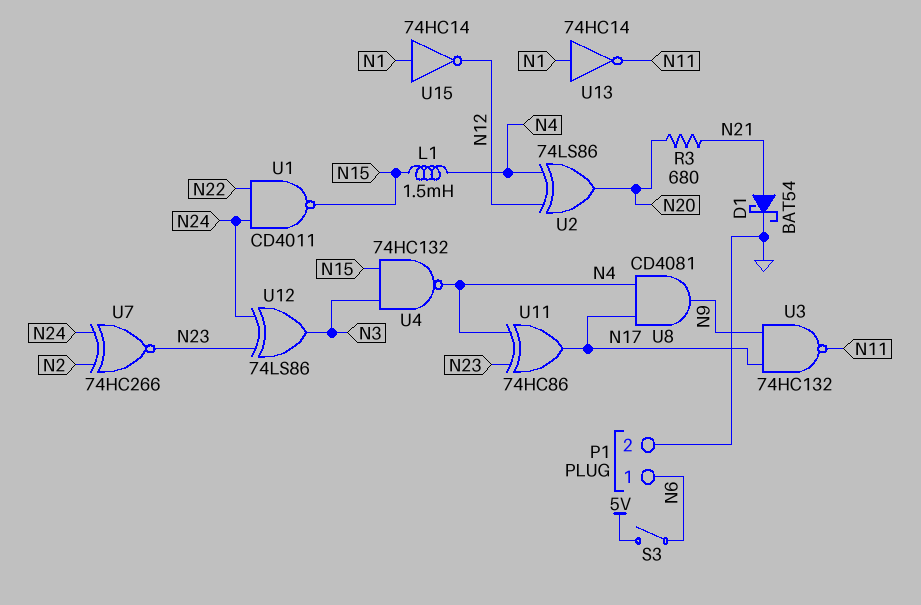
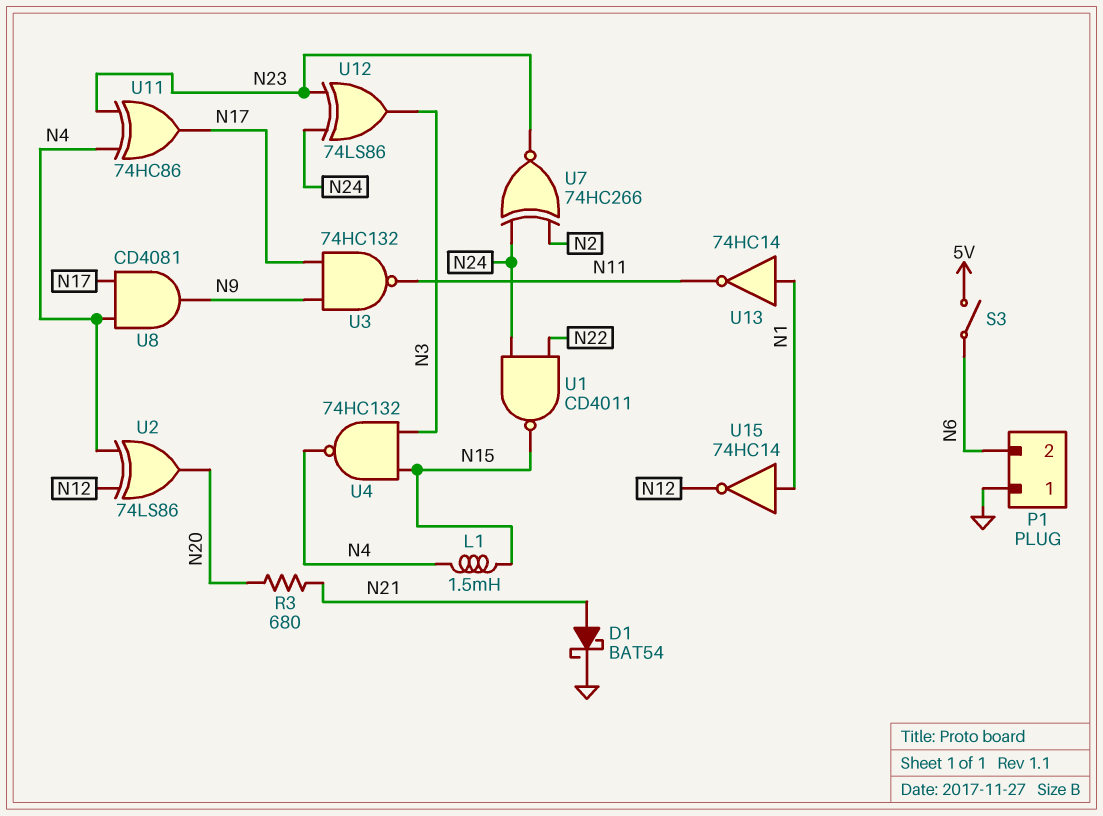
P1 pin 1: N6 -> GND
P1 pin 2: GND -> N6

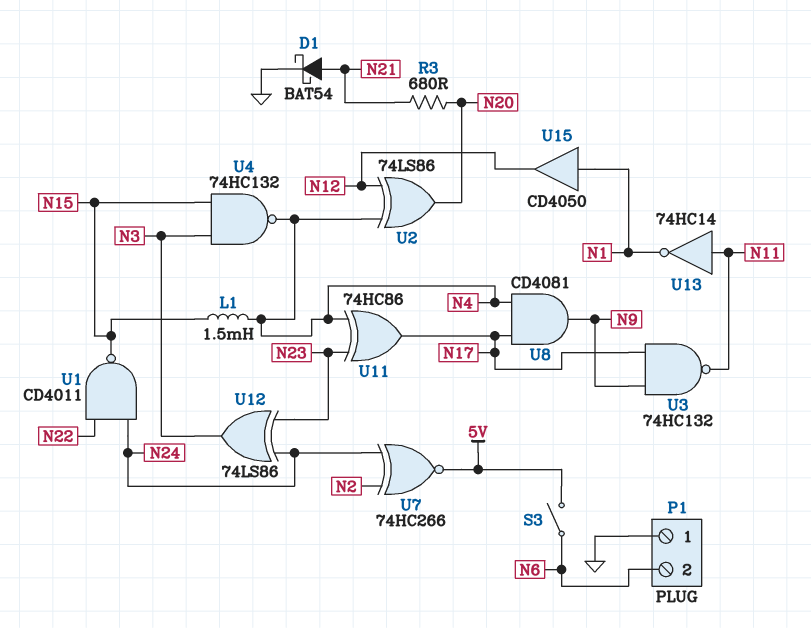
U7: XNOR 74HC266 (in N2, in N24, out N23) -> XNOR 74HC266 (in N2, in N24, out 5V)
U13: NOT 74HC14 (in N1, out N11) -> NOT 74HC14 (in N11, out N1)
U15: NOT 74HC14 (in N1, out N12) -> buffer CD4050 (in N1, out N12)

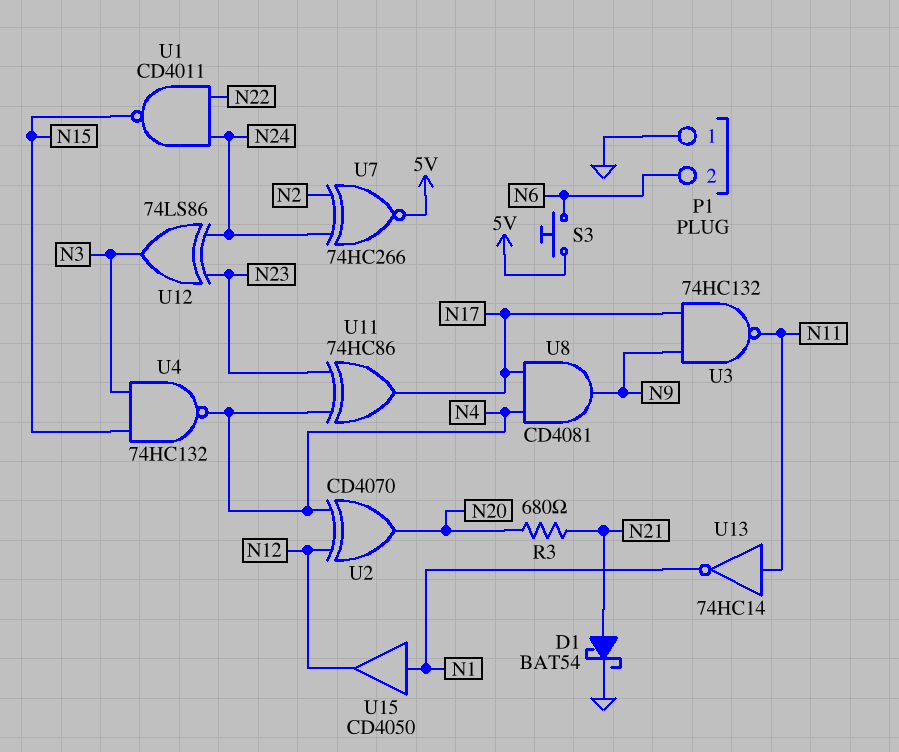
L1: 1.5mH (N4, N15) -> none
S3: switch (5V, N6) -> button (5V, N6)
U2: XOR 74LS86 (in N4, in N12, out N20) -> XOR CD4070 (in N4, in N12, out N20)

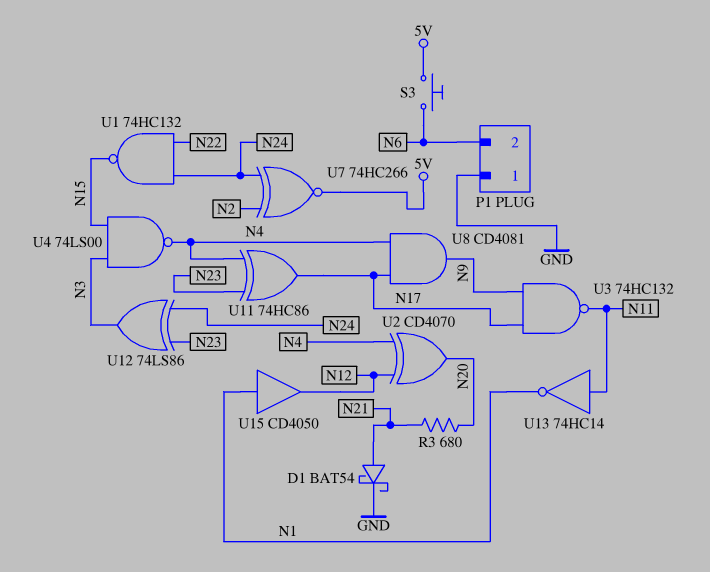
U1: NAND CD4011 (in N22, in N24, out N15) -> NAND 74HC132 (in N22, in N24, out N15)
U4: NAND 74HC132 (in N3, in N15, out N4) -> NAND 74LS00 (in N3, in N15, out N4)

